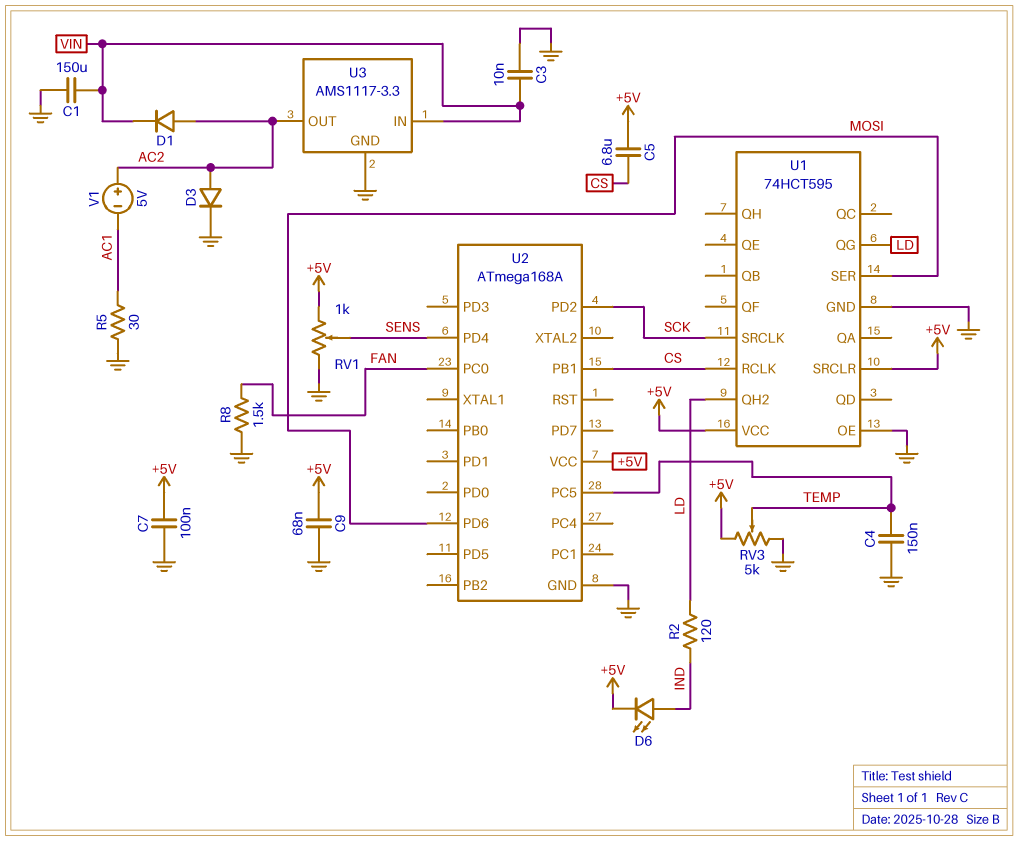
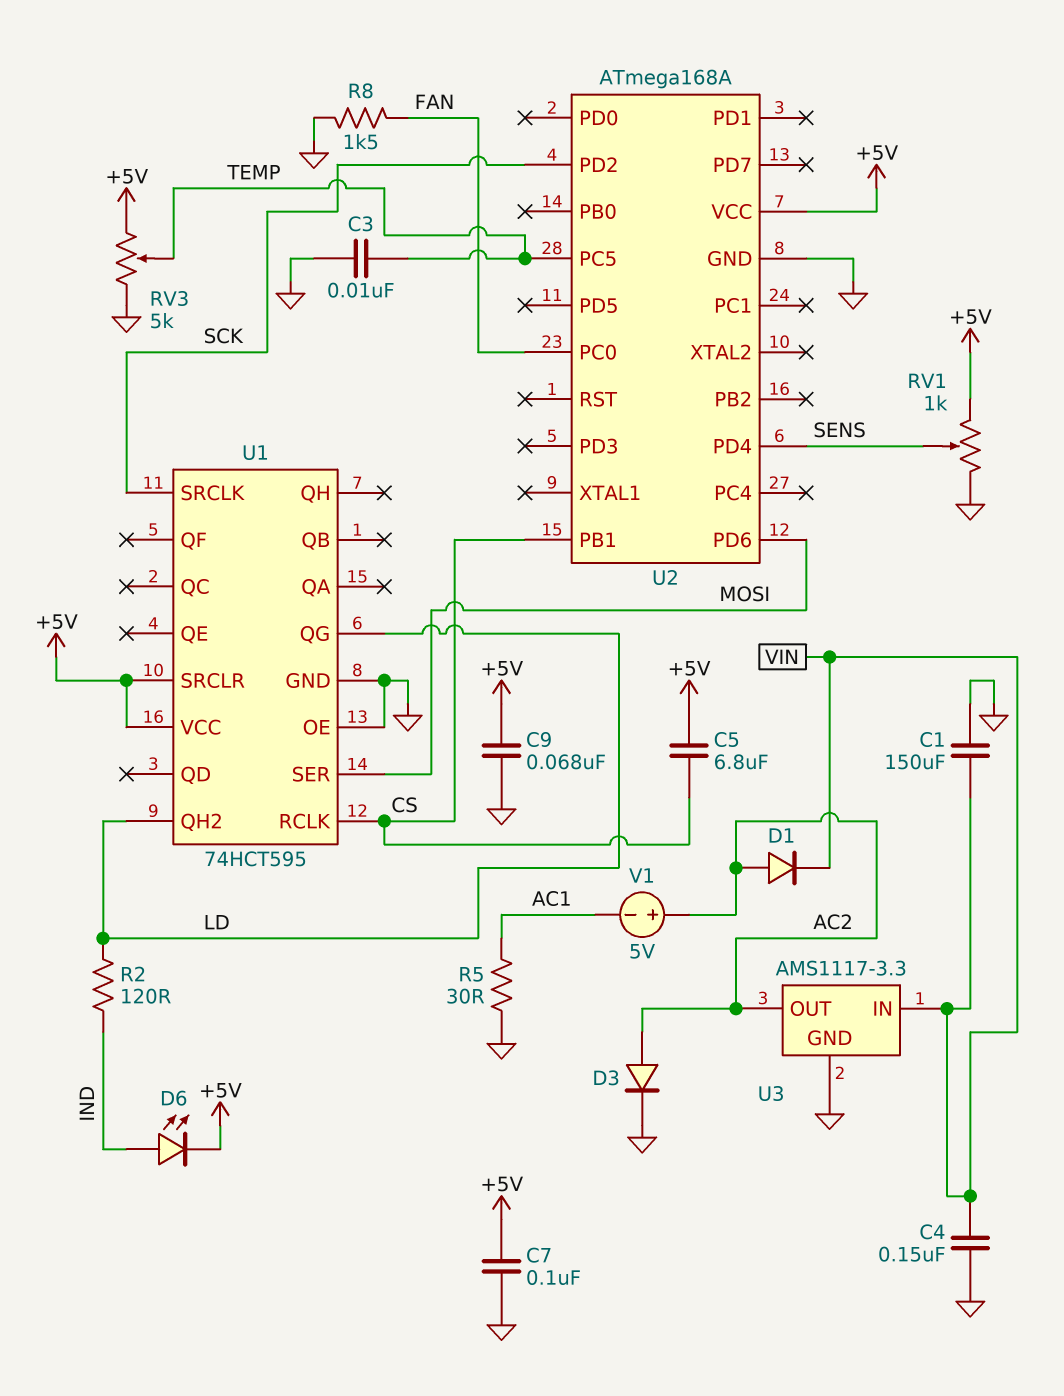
C3: 10nF (GND, VIN) -> 10nF (GND, TEMP)
C4: 150nF (GND, TEMP) -> 150nF (GND, VIN)

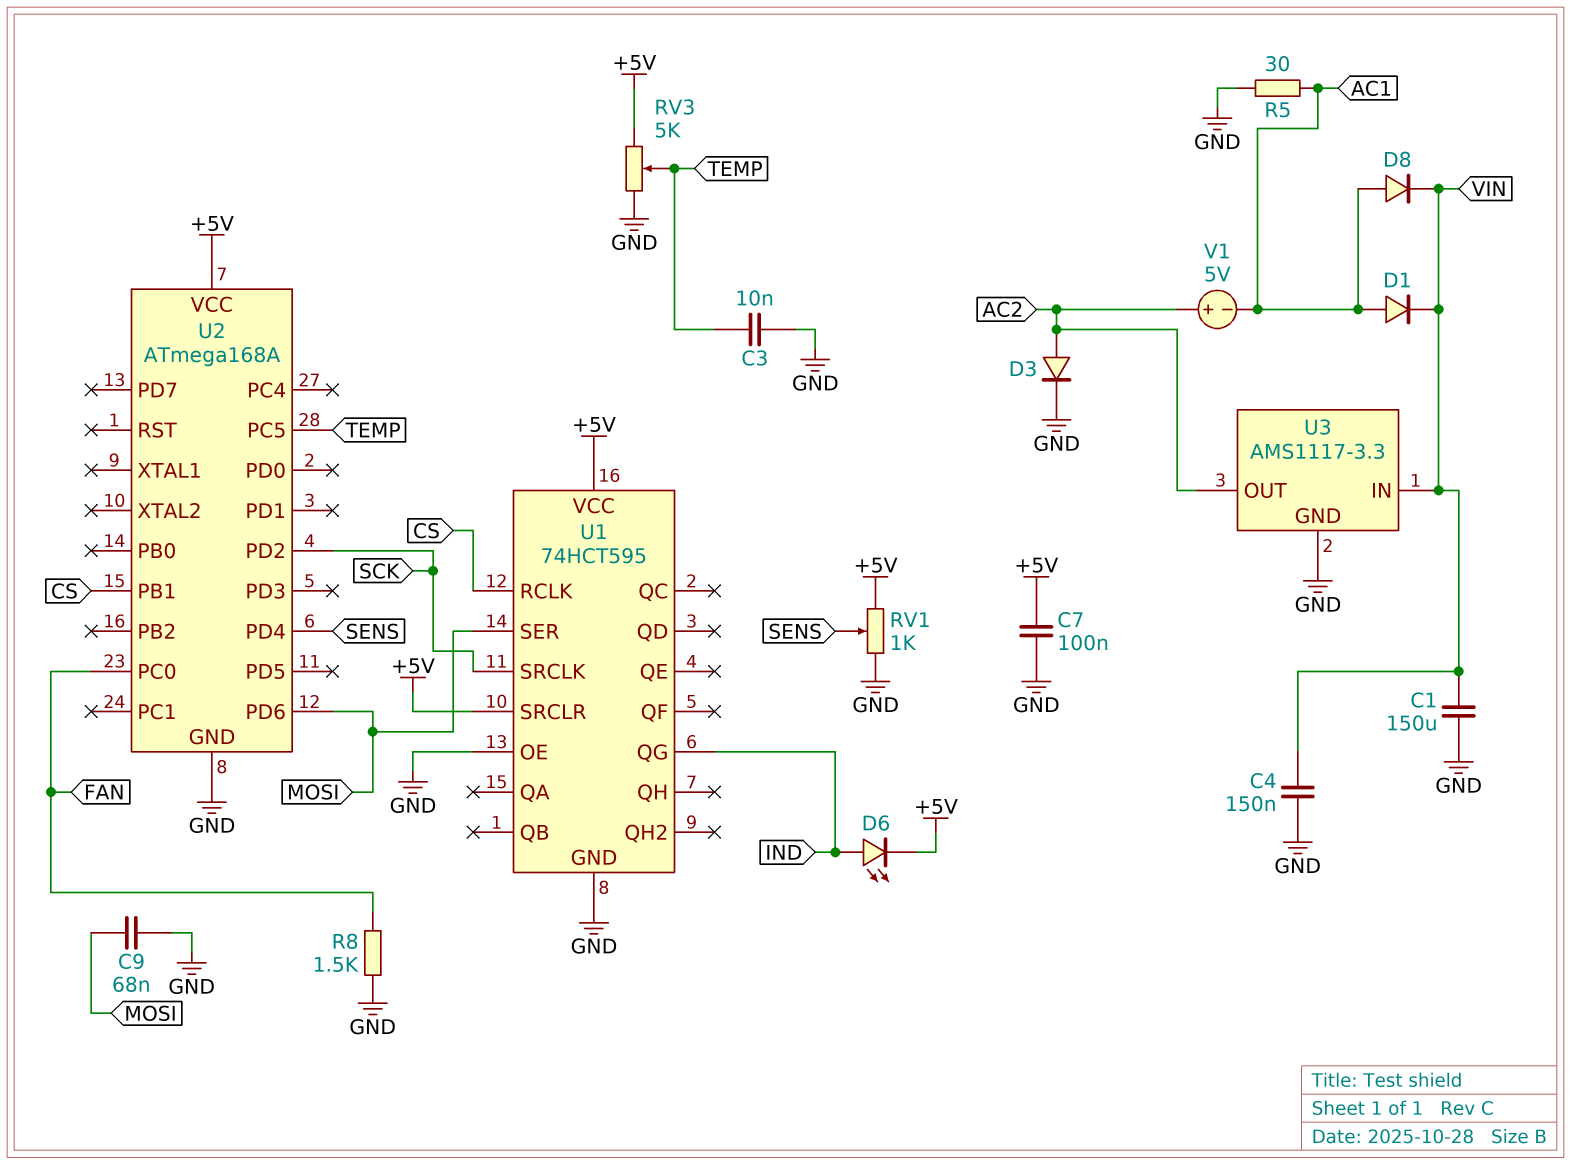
C5: 6.8uF (+5V, CS) -> none
C9: 68nF (+5V, GND) -> 68nF (GND, MOSI)
D1: diode (A AC2, K VIN) -> diode (A AC1, K VIN)
D8: none -> diode (A AC1, K VIN)
R2: 120 (IND, LD) -> none
U1 pin QG: LD -> IND
U1 pin QH2: LD -> none

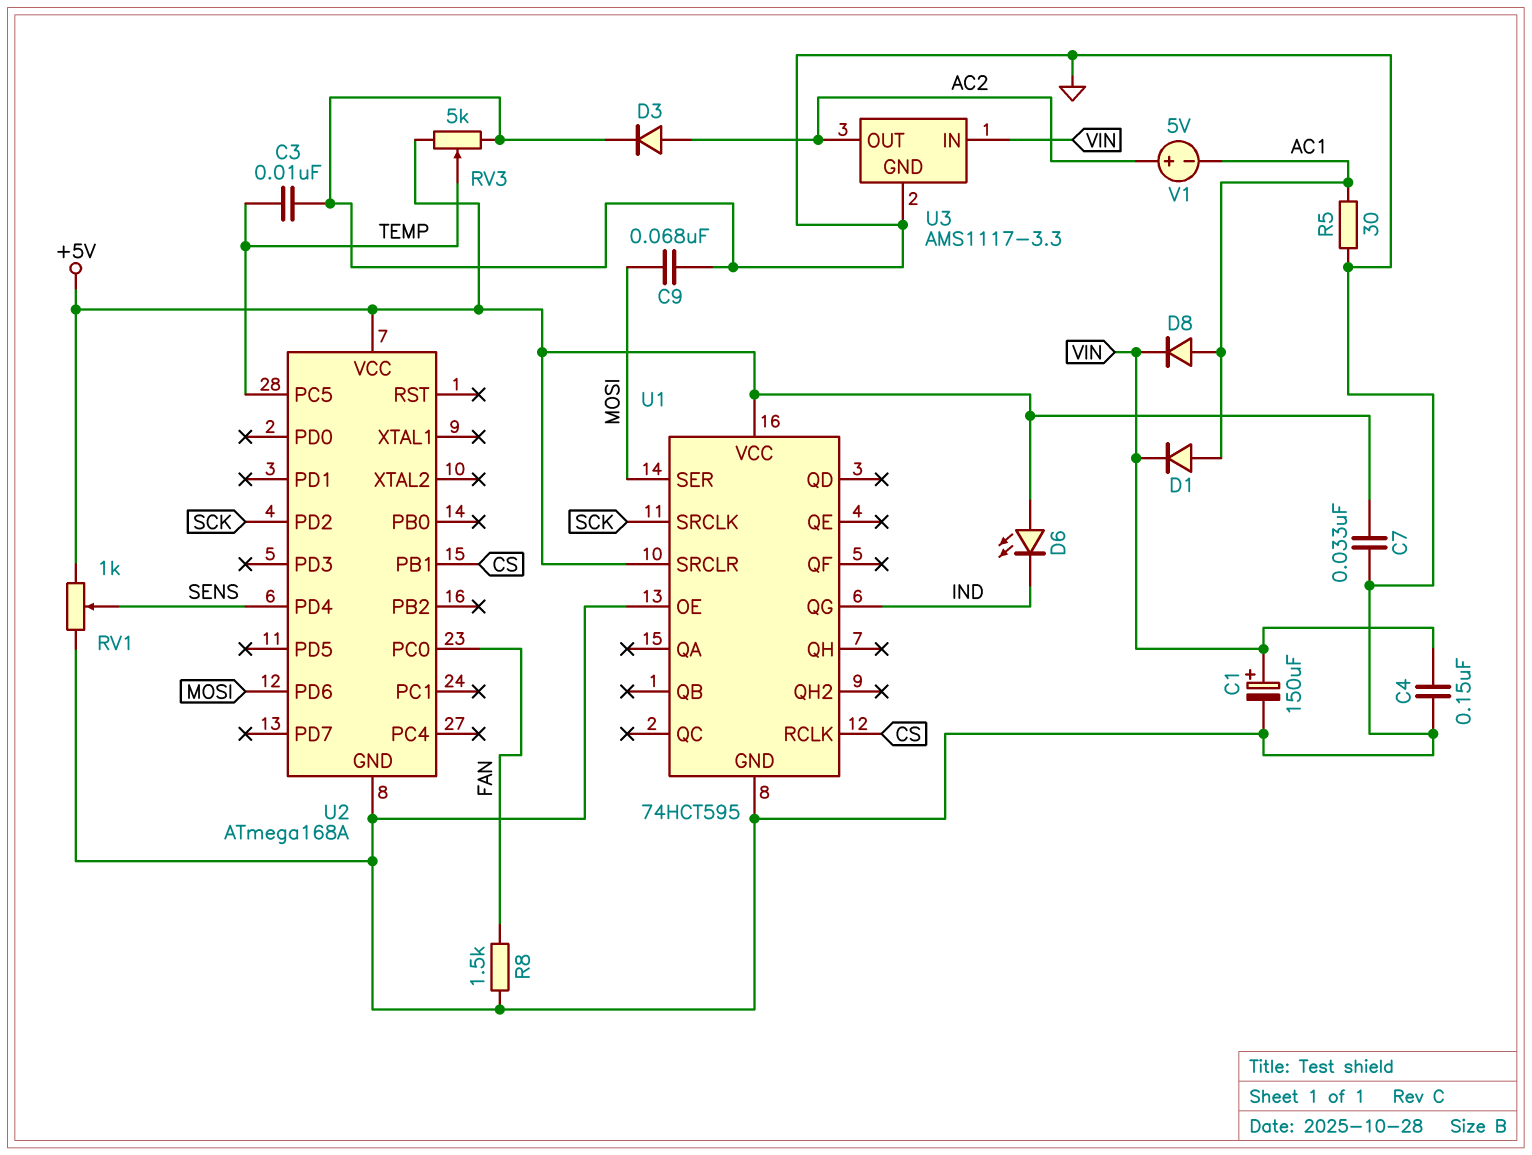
C1: 150uF (GND, VIN) -> 150uF (plus VIN, minus GND)
C7: 100nF (+5V, GND) -> 33nF (+5V, GND)
D6: LED (A IND, K +5V) -> LED (A +5V, K IND)

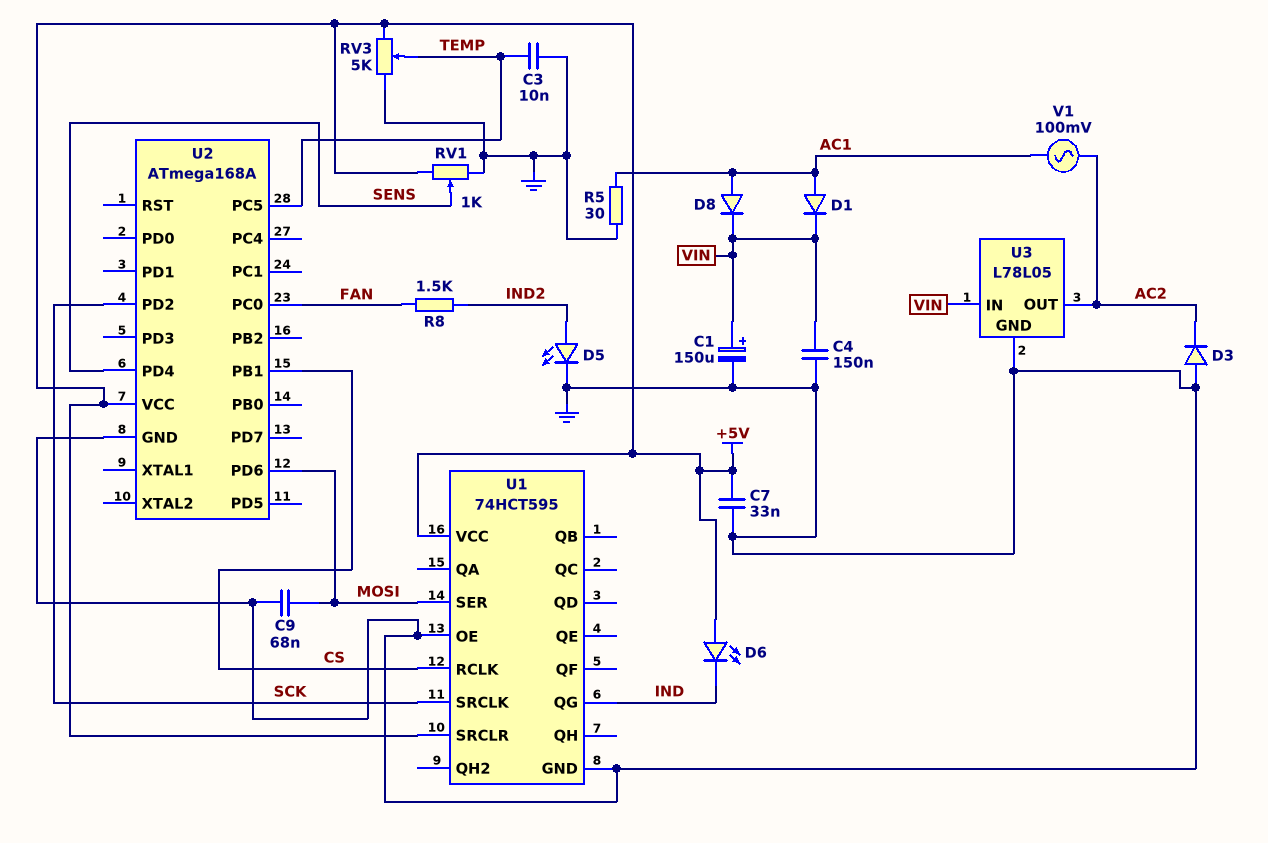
D3: diode (A AC2, K GND) -> diode (A GND, K AC2)
D5: none -> LED (A IND2, K GND)
R8: 1.5k (FAN, GND) -> 1.5k (FAN, IND2)
U3: AMS1117-3.3 -> L78L05
V1: 5V (plus AC2, minus AC1) -> AC 100mV (AC1, AC2)

